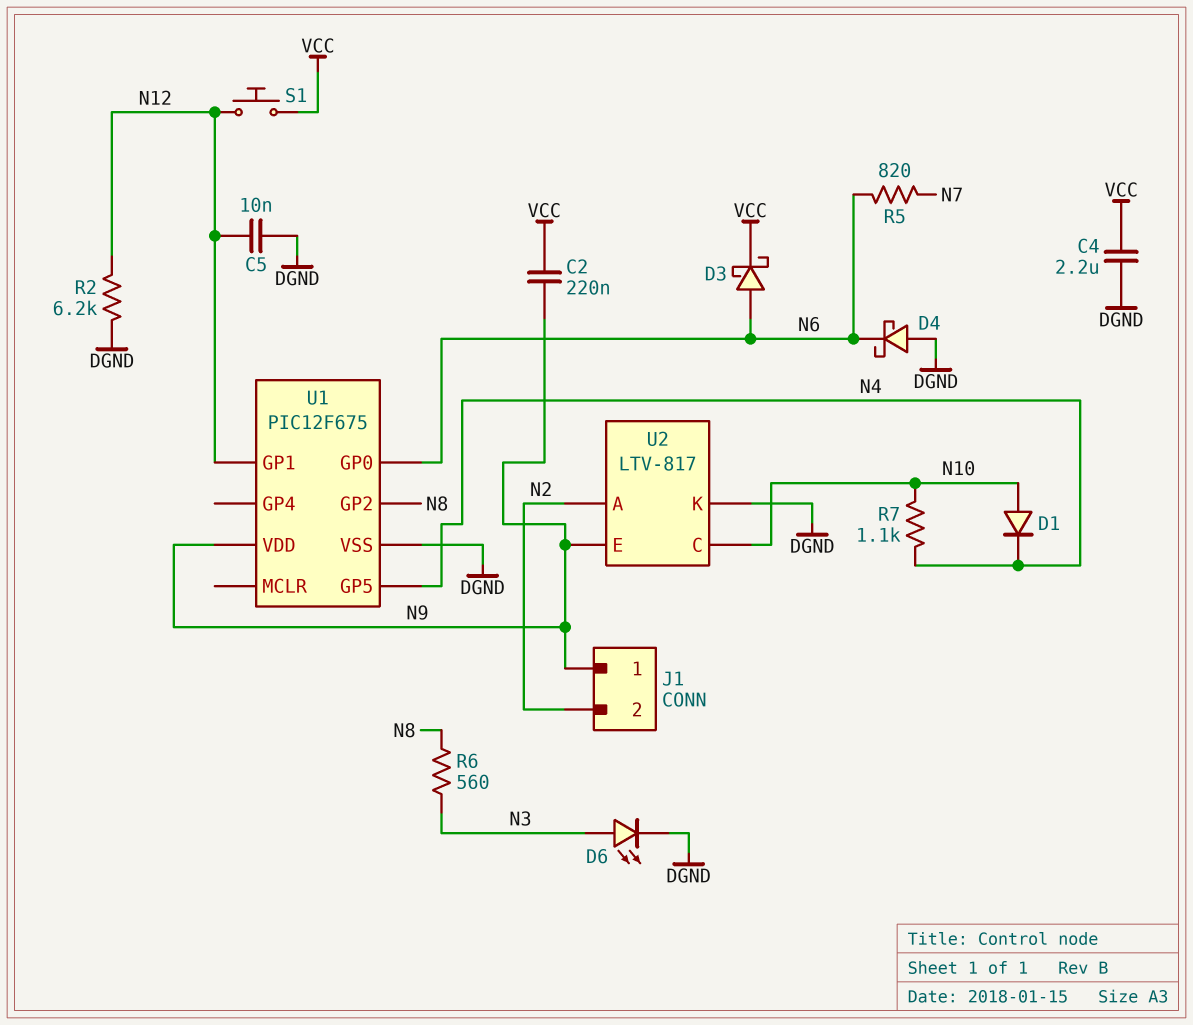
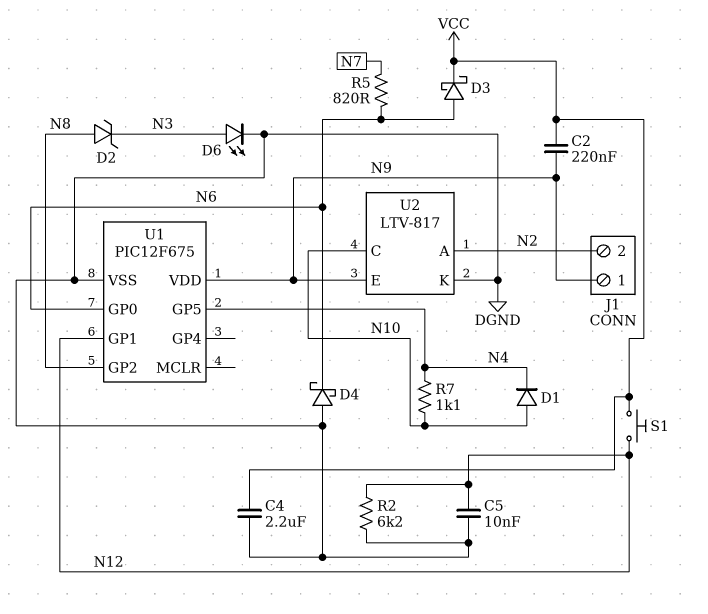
D2: none -> zener (A N8, K N3)
R6: 560 (N3, N8) -> none

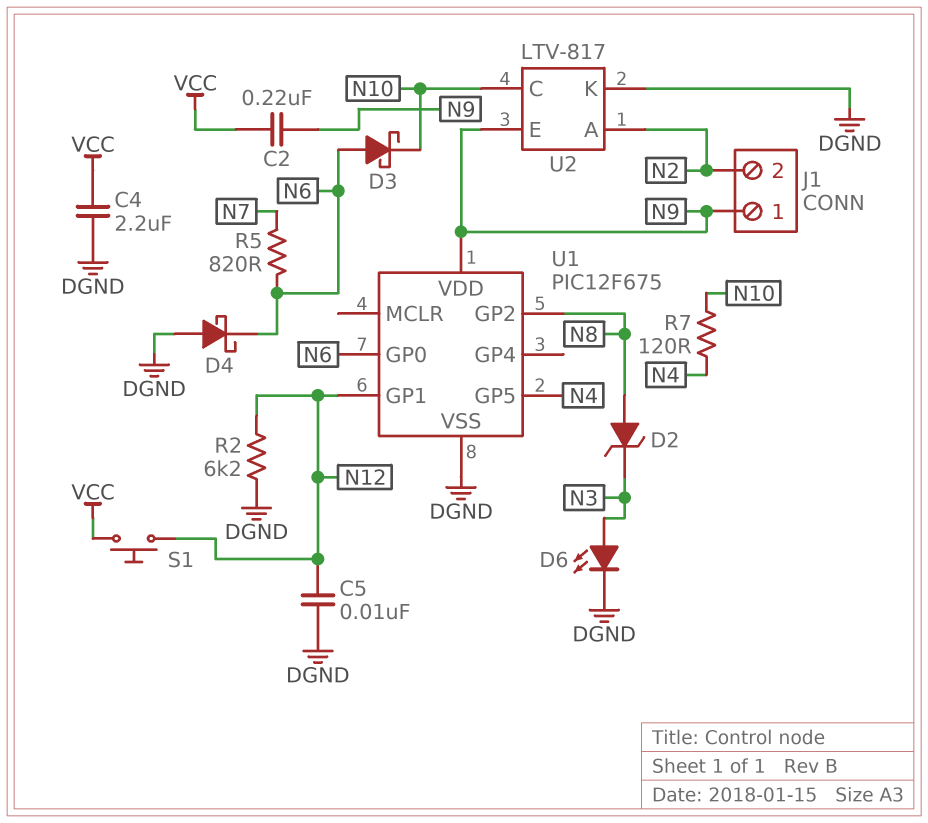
D1: diode (A N10, K N4) -> none
D3: schottky (A N6, K VCC) -> schottky (A N6, K N10)
R7: 1.1k (N4, N10) -> 120 (N4, N10)

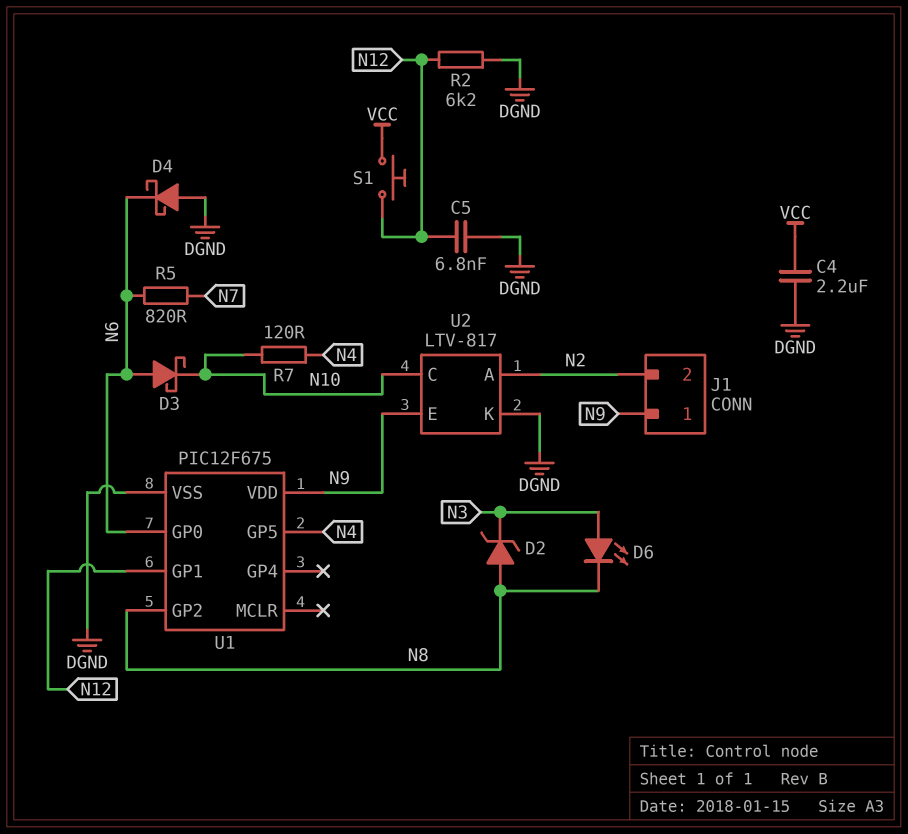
C2: 220nF (N9, VCC) -> none
C5: 10nF (DGND, N12) -> 6.8nF (DGND, N12)
D6: LED (A N3, K DGND) -> LED (A N3, K N8)

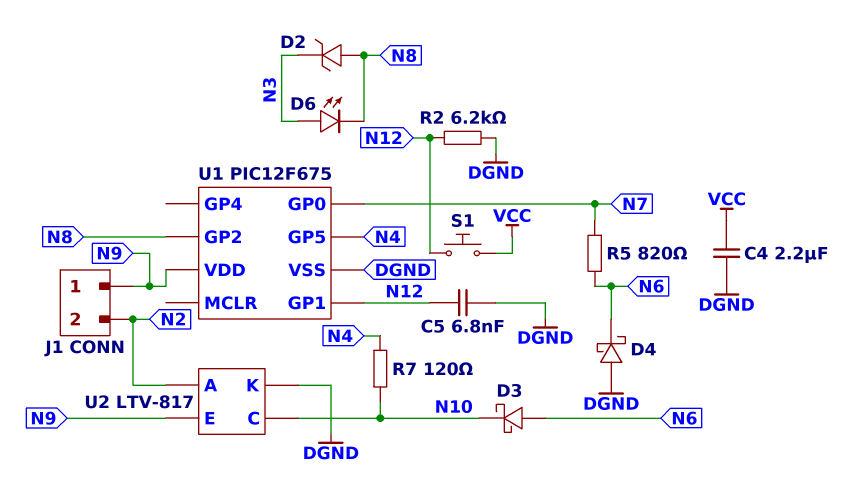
U1 pin GP0: N6 -> N7

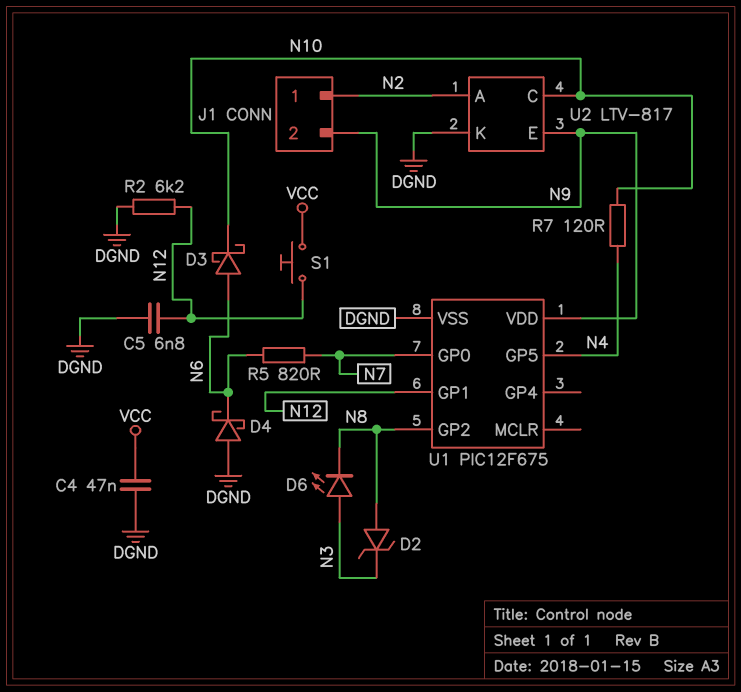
C4: 2.2uF (DGND, VCC) -> 47nF (DGND, VCC)
J1 pin 1: N9 -> N2
J1 pin 2: N2 -> N9

